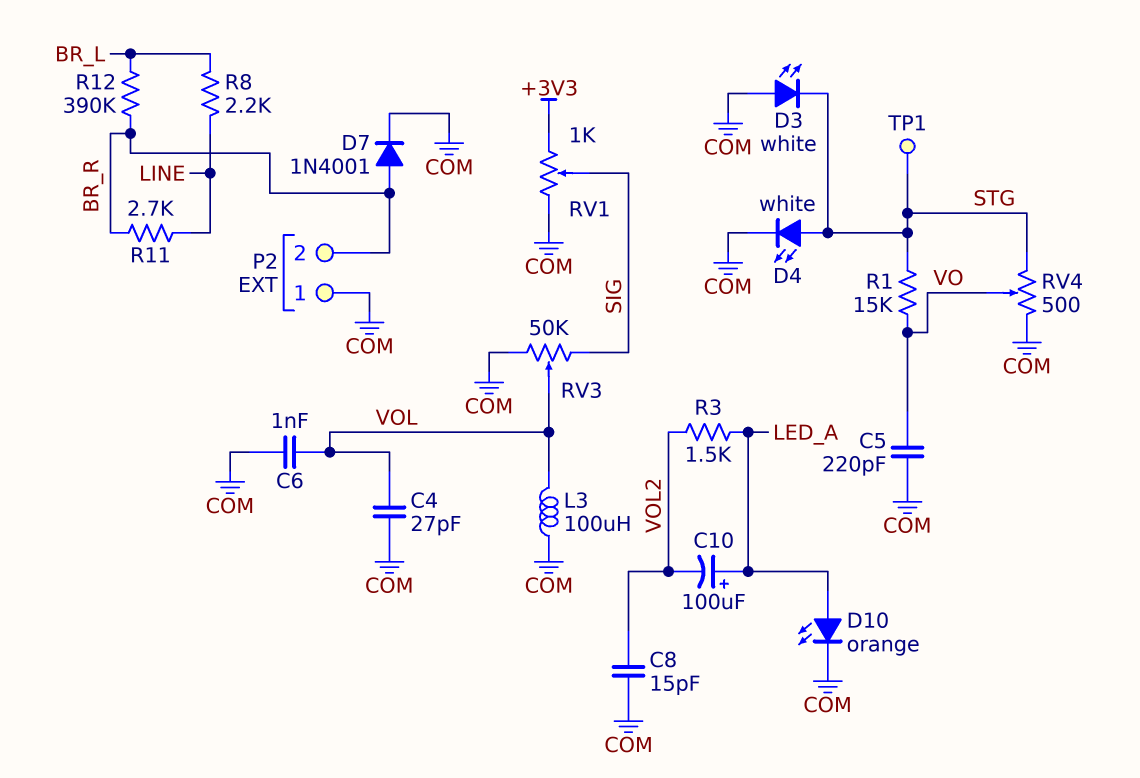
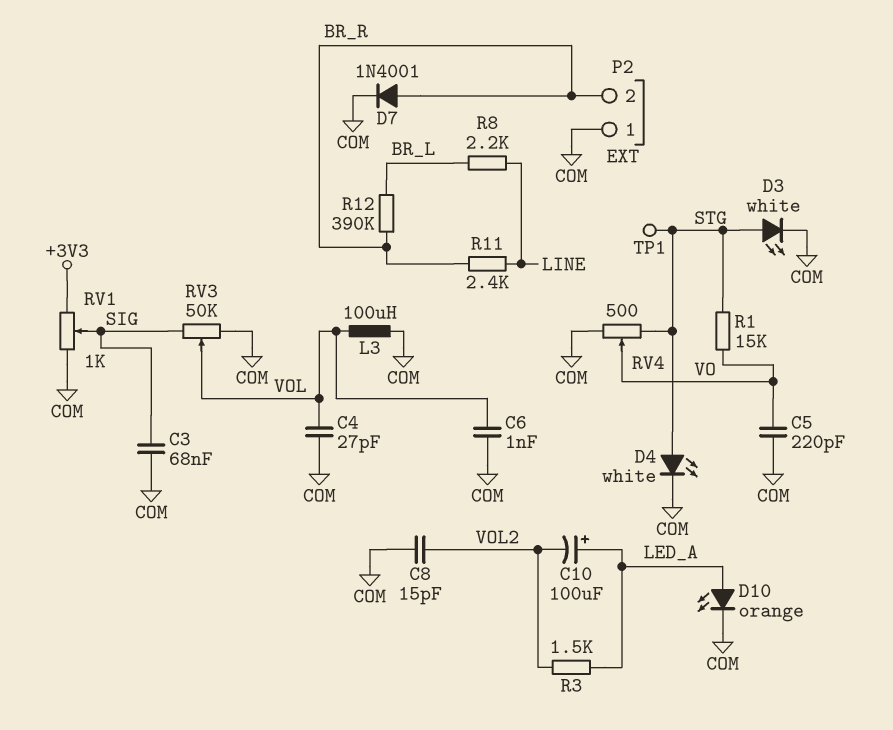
C3: none -> 68nF (COM, SIG)
D3: LED white (A COM, K STG) -> LED white (A STG, K COM)
R11: 2.7k (BR_R, LINE) -> 2.4k (BR_R, LINE)

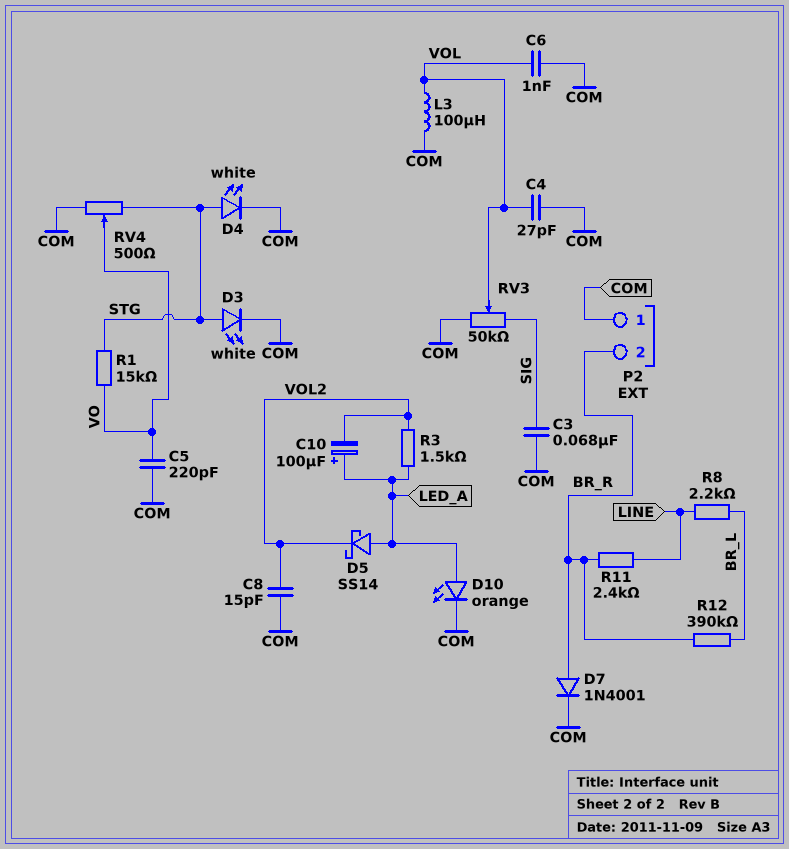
D5: none -> schottky SS14 (A LED_A, K VOL2)
RV1: 1k (+3V3, COM, wiper SIG) -> none
TP1: test point (STG) -> none

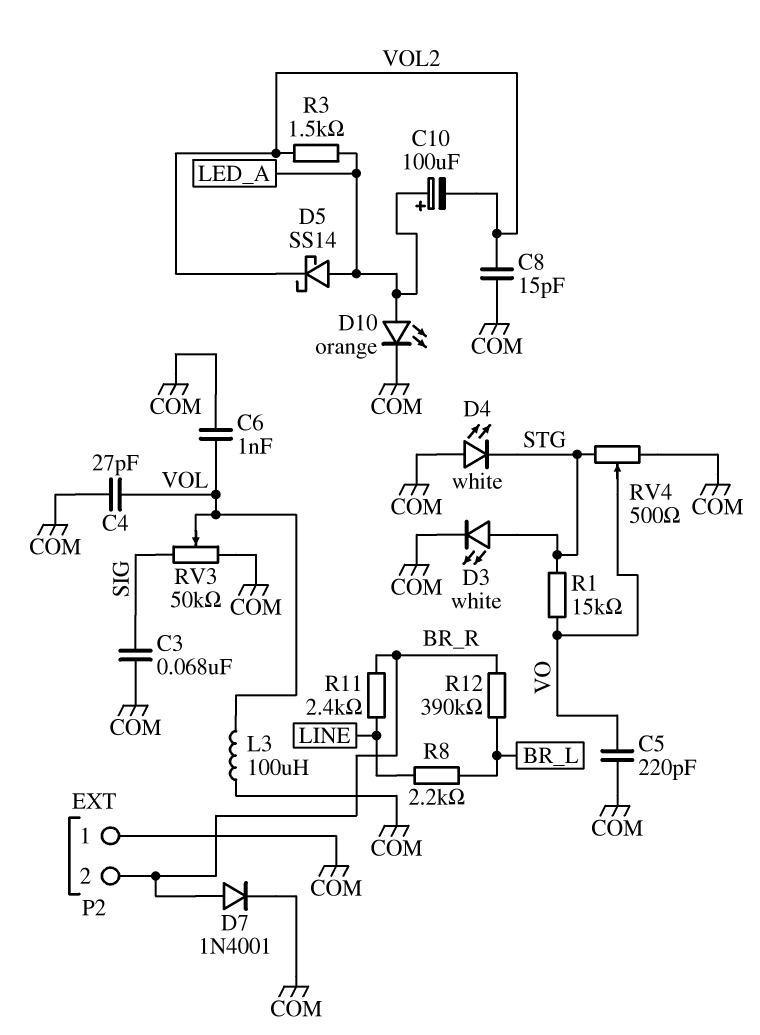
D4: LED white (A STG, K COM) -> LED white (A COM, K STG)

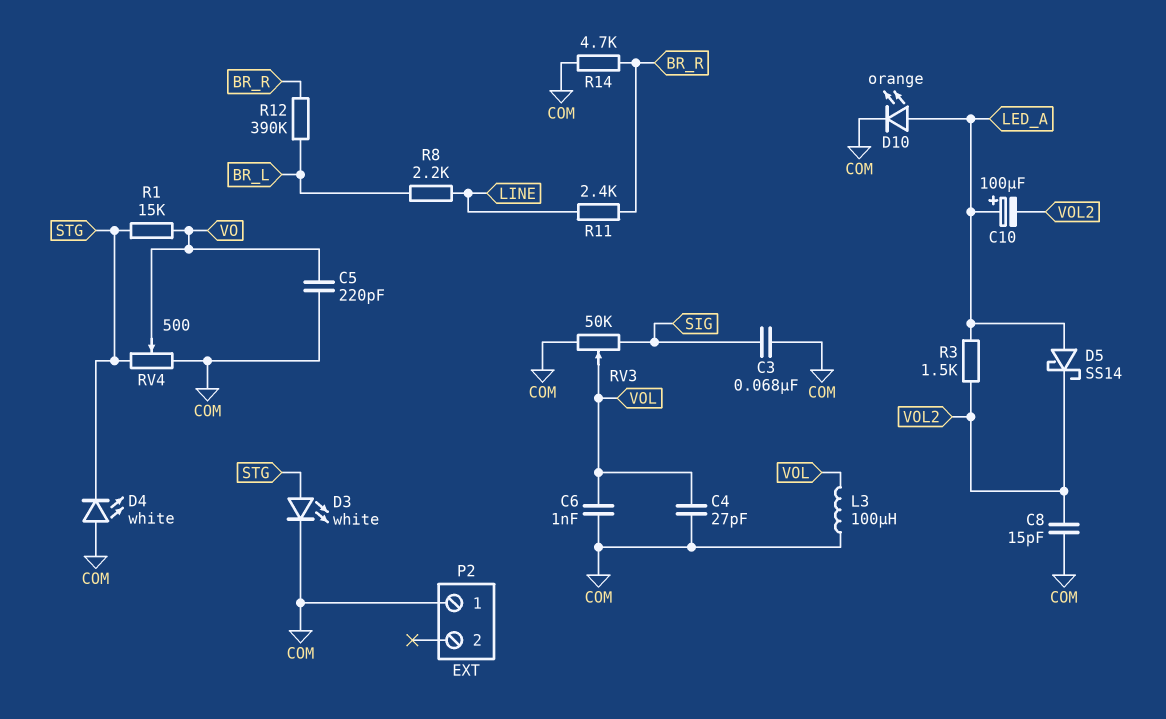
D7: diode 1N4001 (A BR_R, K COM) -> none
P2 pin 2: BR_R -> none
R14: none -> 4.7k (BR_R, COM)

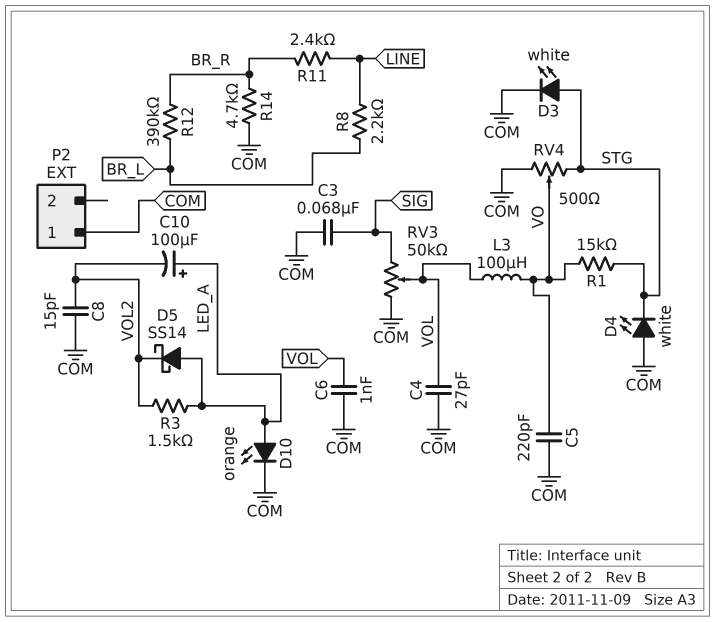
L3: 100uH (COM, VOL) -> 100uH (VO, VOL)

